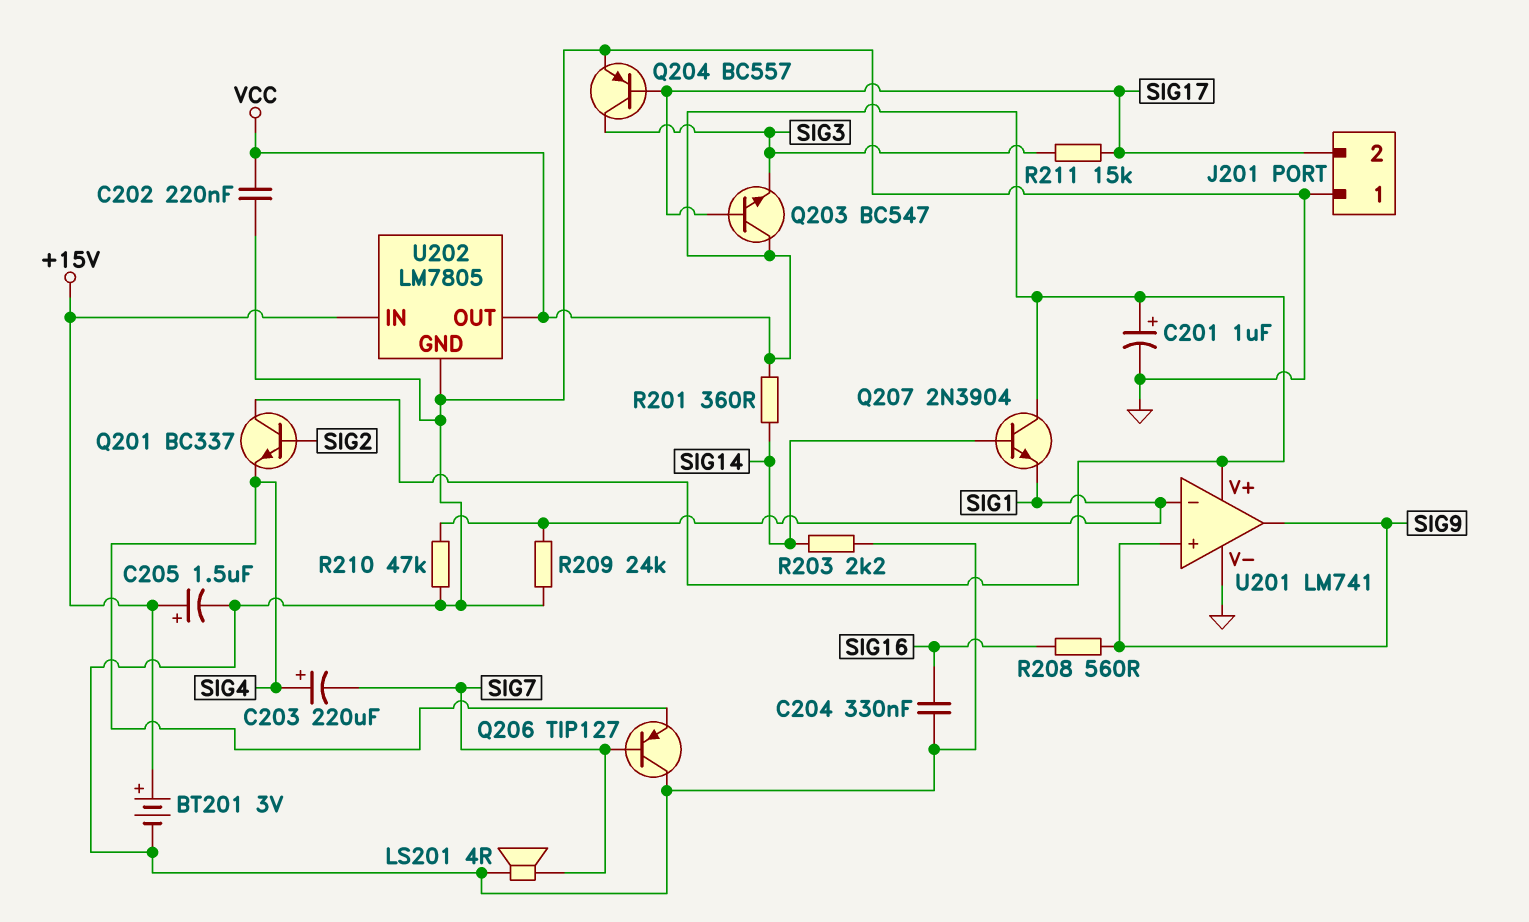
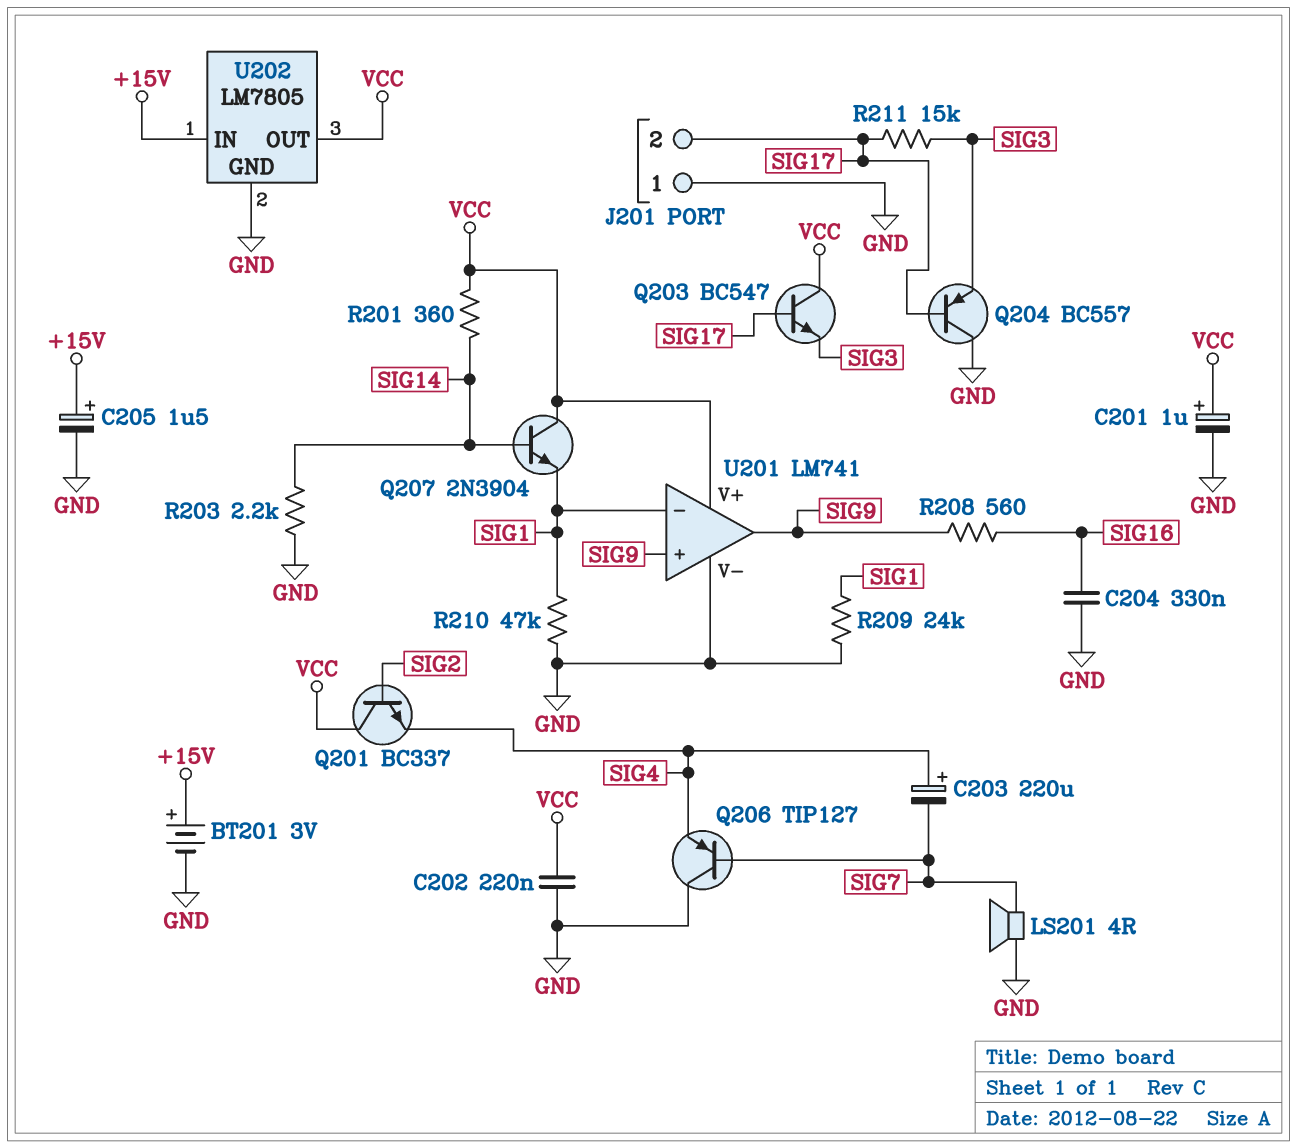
Q204: PNP BC557 (B SIG17, C SIG3, E GND) -> PNP BC557 (B SIG17, C GND, E SIG3)

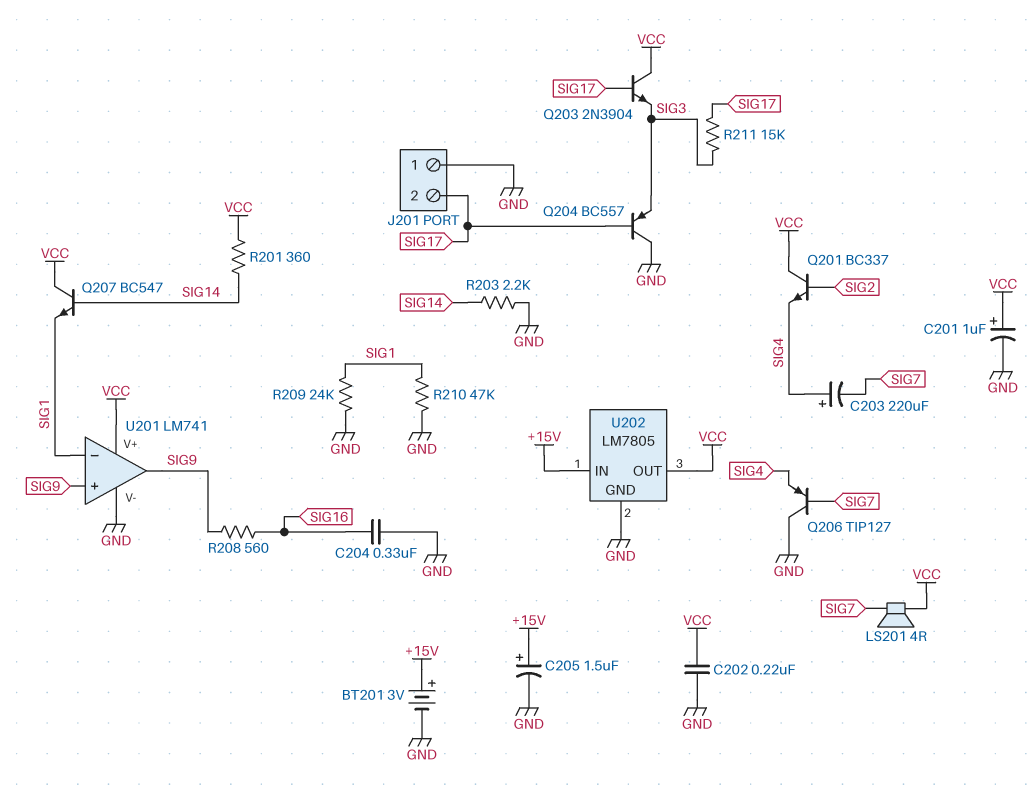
LS201: speaker 4R (GND, SIG7) -> speaker 4R (SIG7, VCC)
Q203: NPN BC547 (B SIG17, C VCC, E SIG3) -> NPN 2N3904 (B SIG17, C VCC, E SIG3)
Q207: NPN 2N3904 (B SIG14, C VCC, E SIG1) -> NPN BC547 (B SIG14, C VCC, E SIG1)

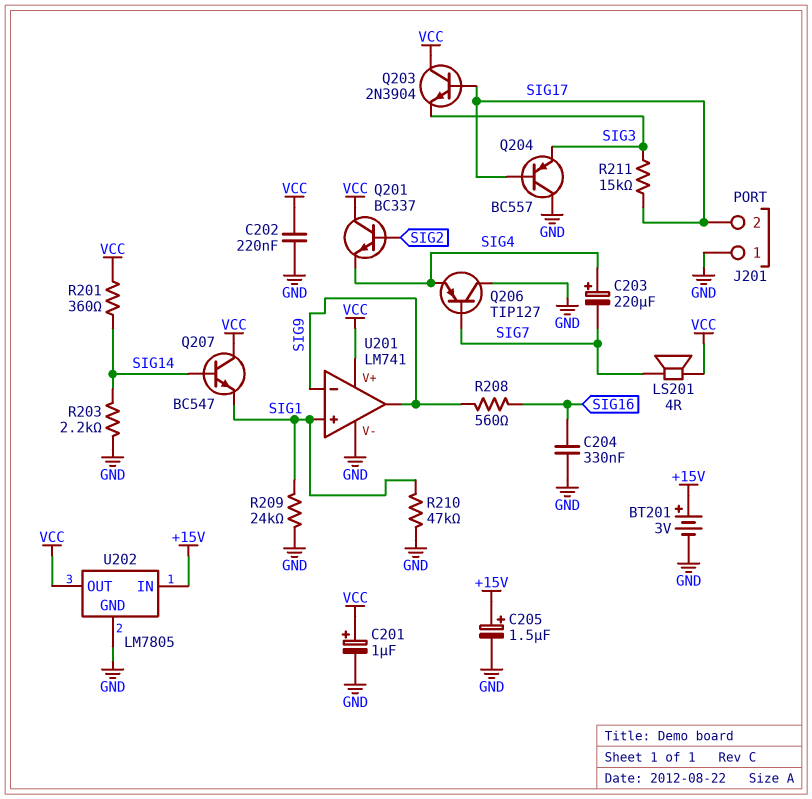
U201 pin in+: SIG9 -> SIG1
U201 pin in-: SIG1 -> SIG9

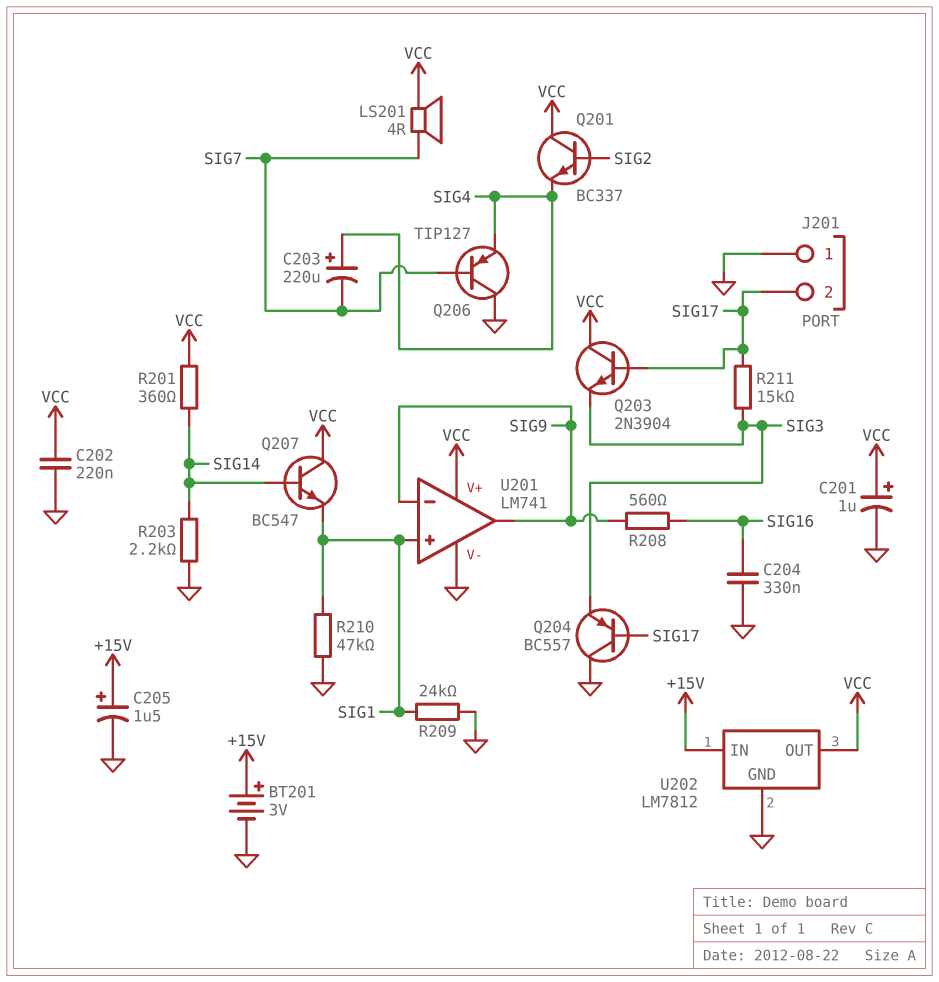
U202: LM7805 -> LM7812

